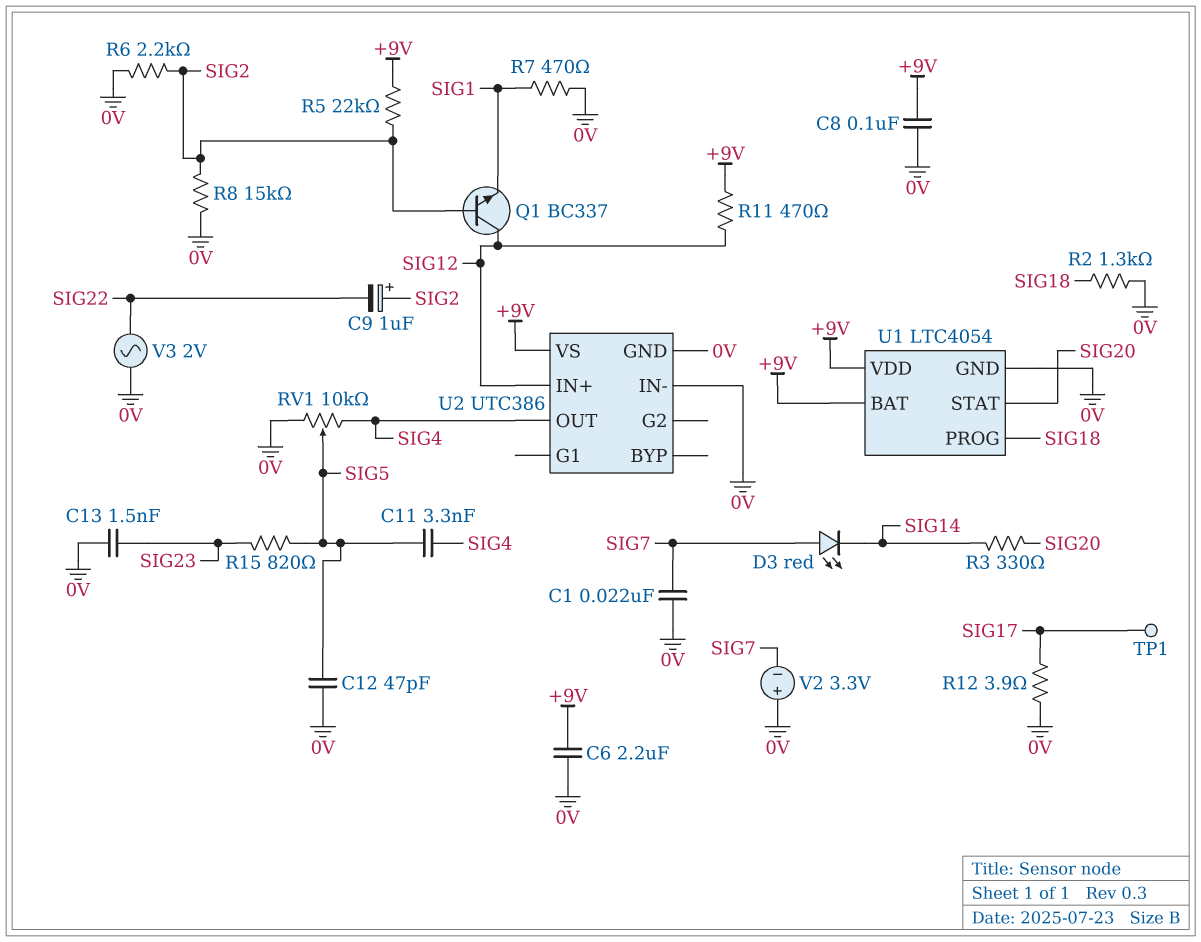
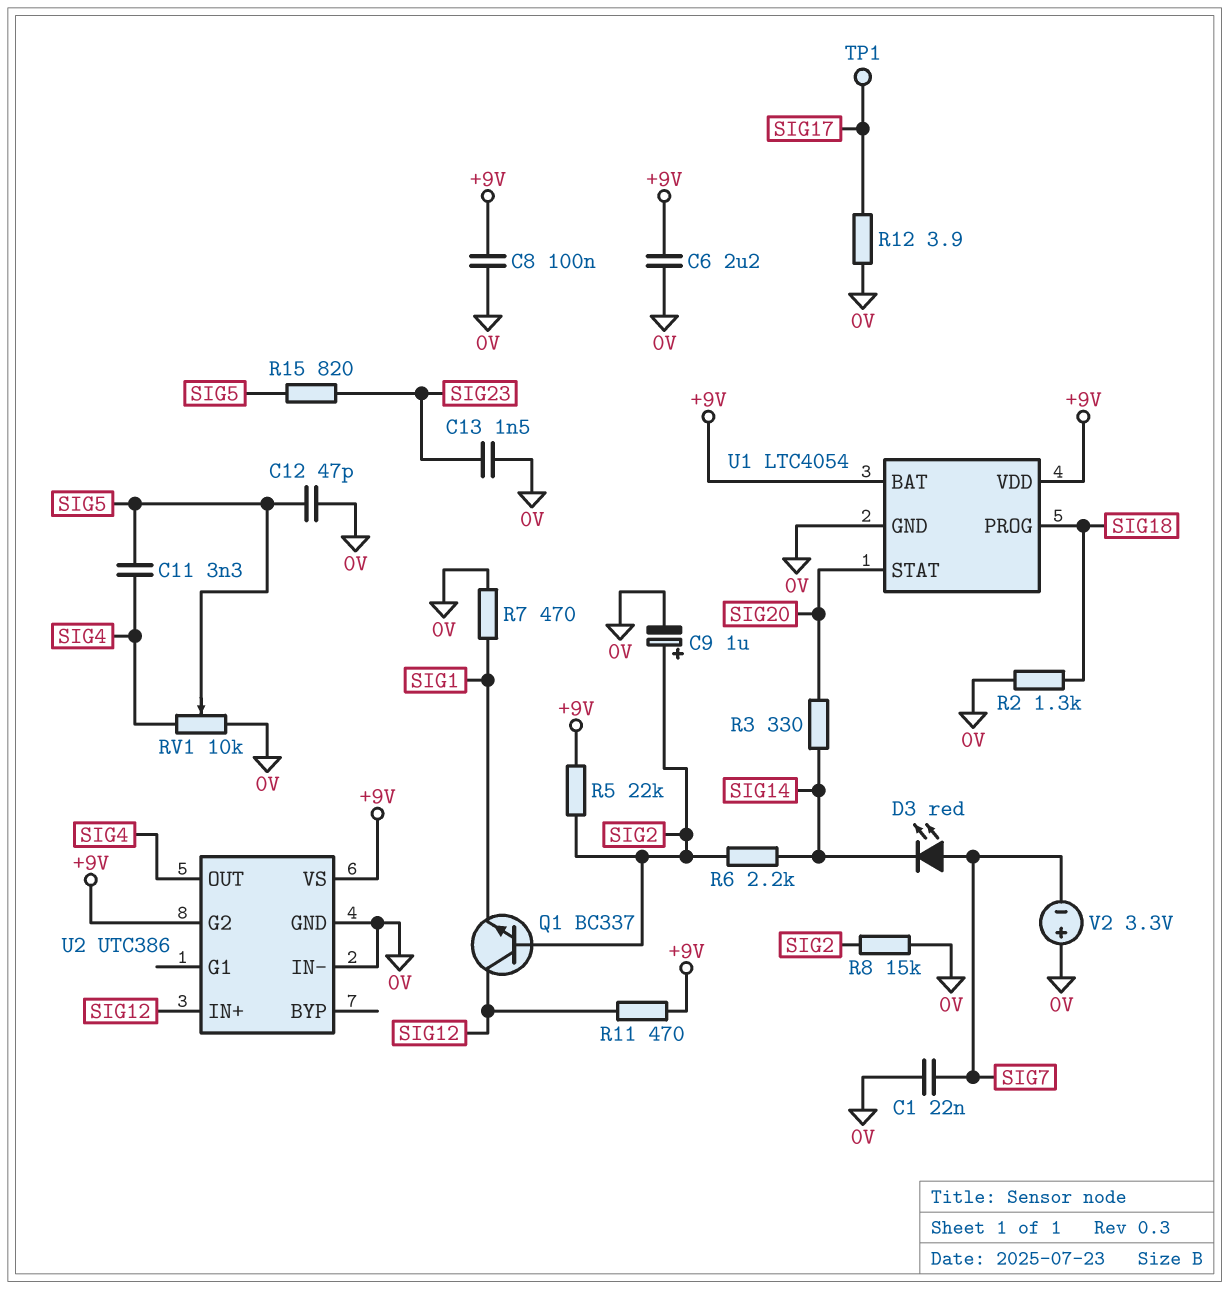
C9: 1uF (plus SIG2, minus SIG22) -> 1uF (plus SIG2, minus 0V)
R6: 2.2k (0V, SIG2) -> 2.2k (SIG2, SIG14)
U2 pin G2: none -> +9V
V3: AC 2V (0V, SIG22) -> none

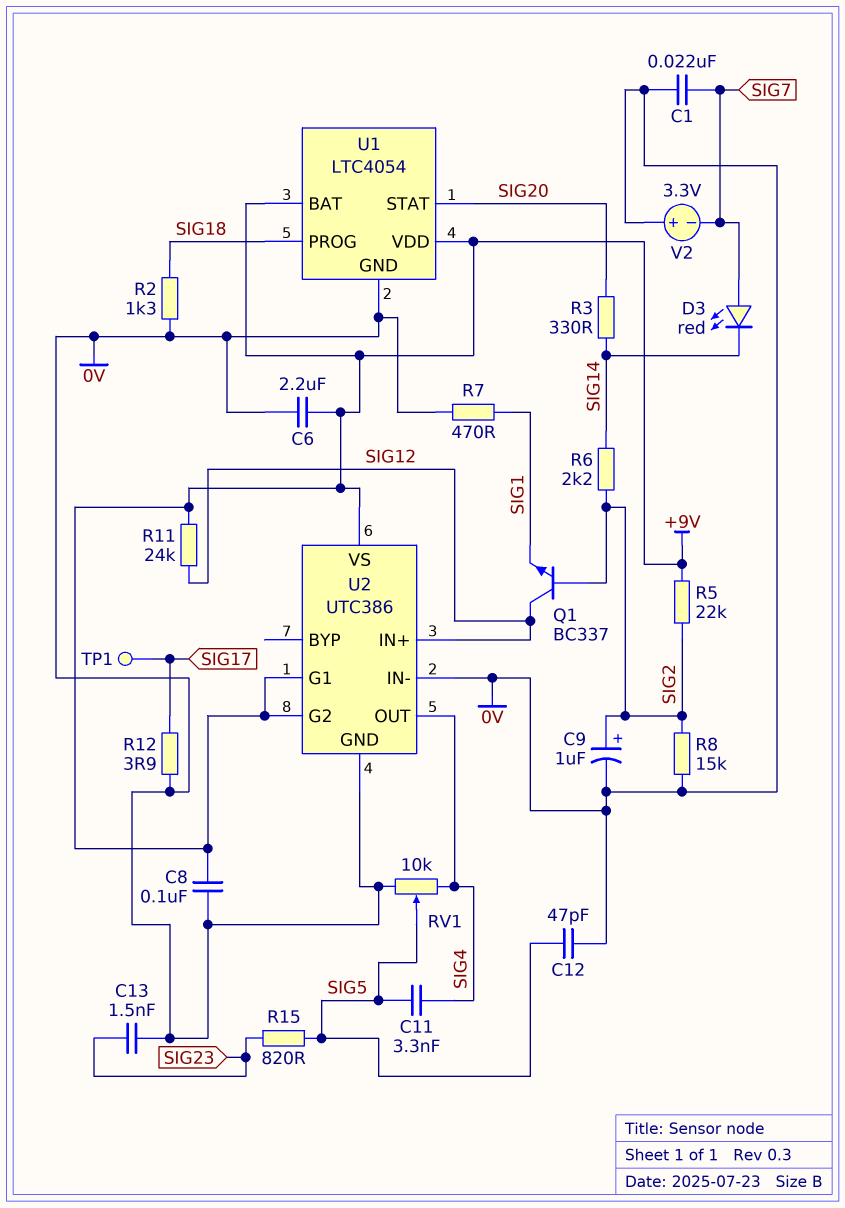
R11: 470 (+9V, SIG12) -> 24k (+9V, SIG12)
U2 pin G1: none -> +9V

